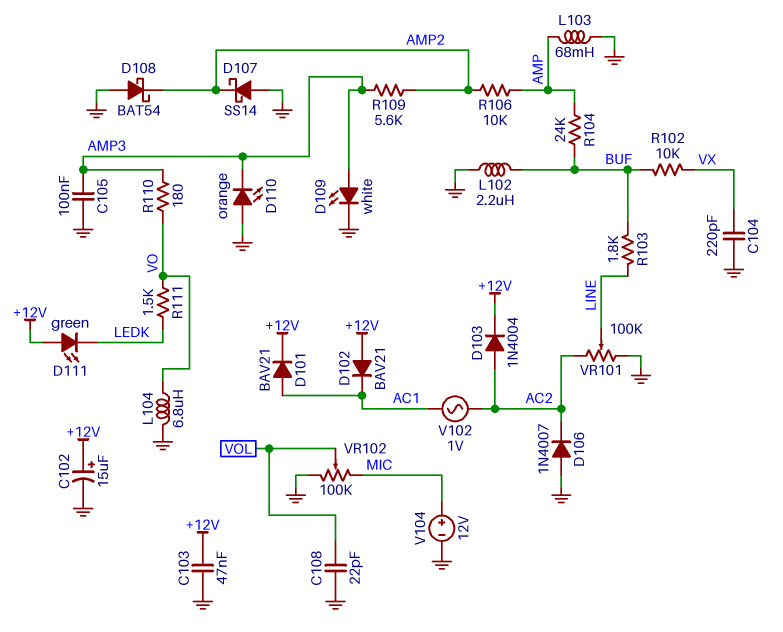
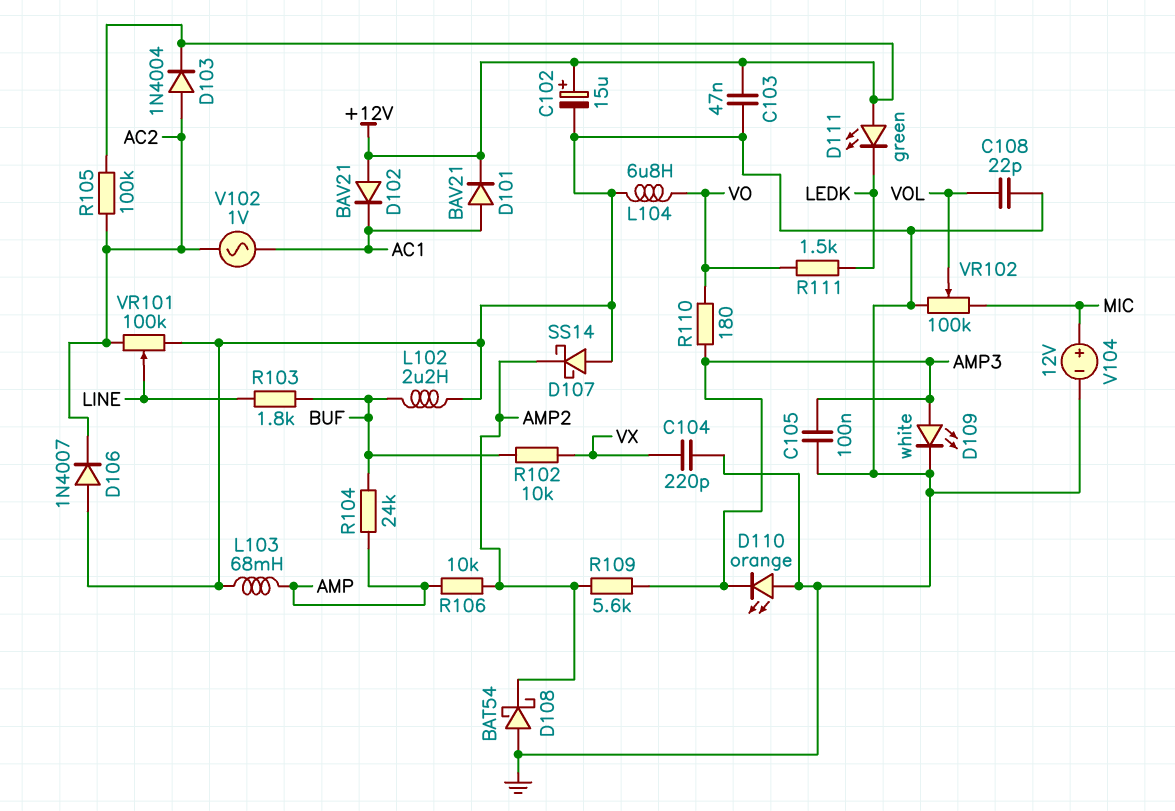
R105: none -> 100k (+12V, AC2)

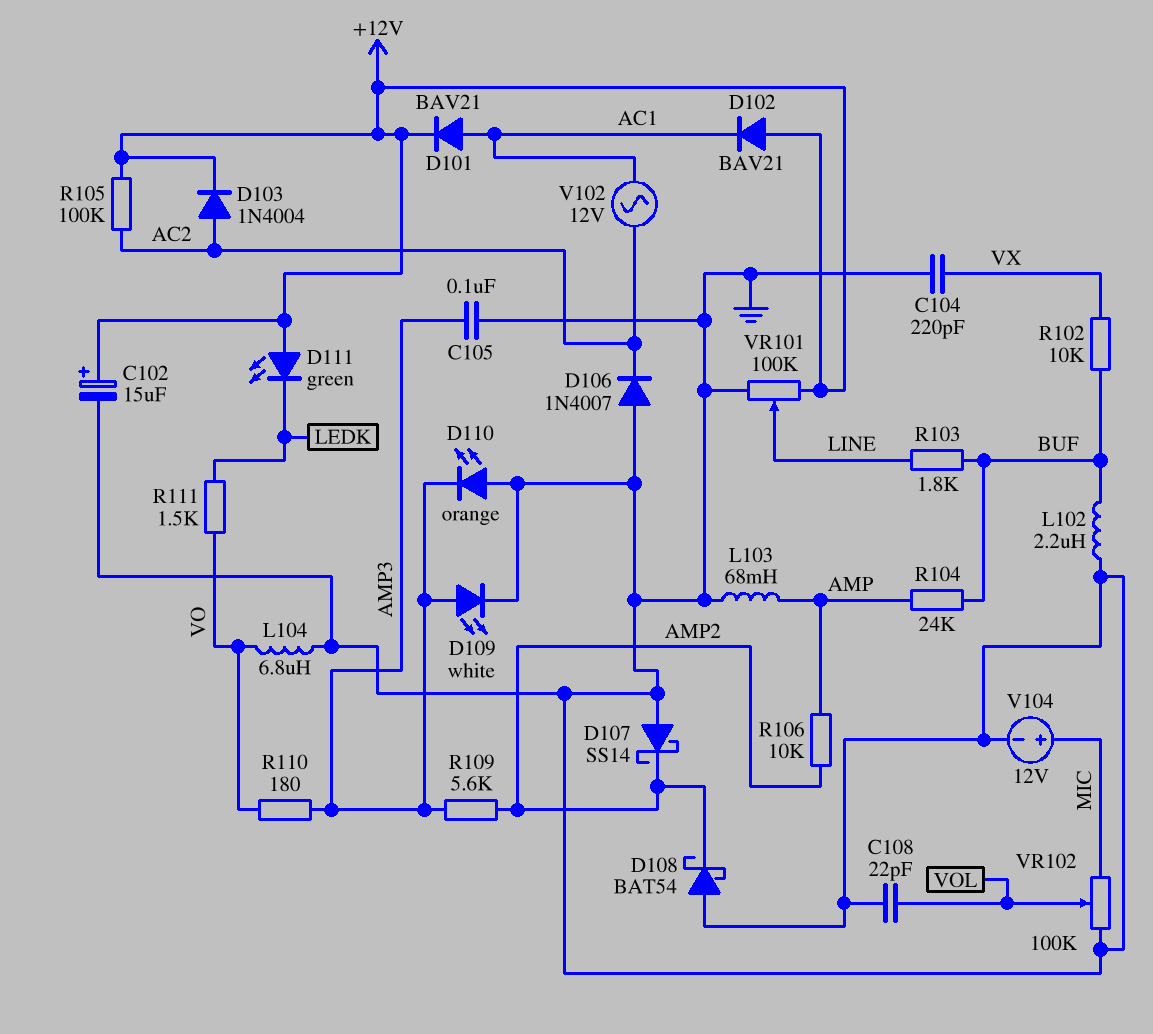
C103: 47nF (+12V, GND) -> none
V102: AC 1V (AC1, AC2) -> AC 12V (AC1, AC2)
VR101: 100k (AC2, GND, wiper LINE) -> 100k (+12V, GND, wiper LINE)

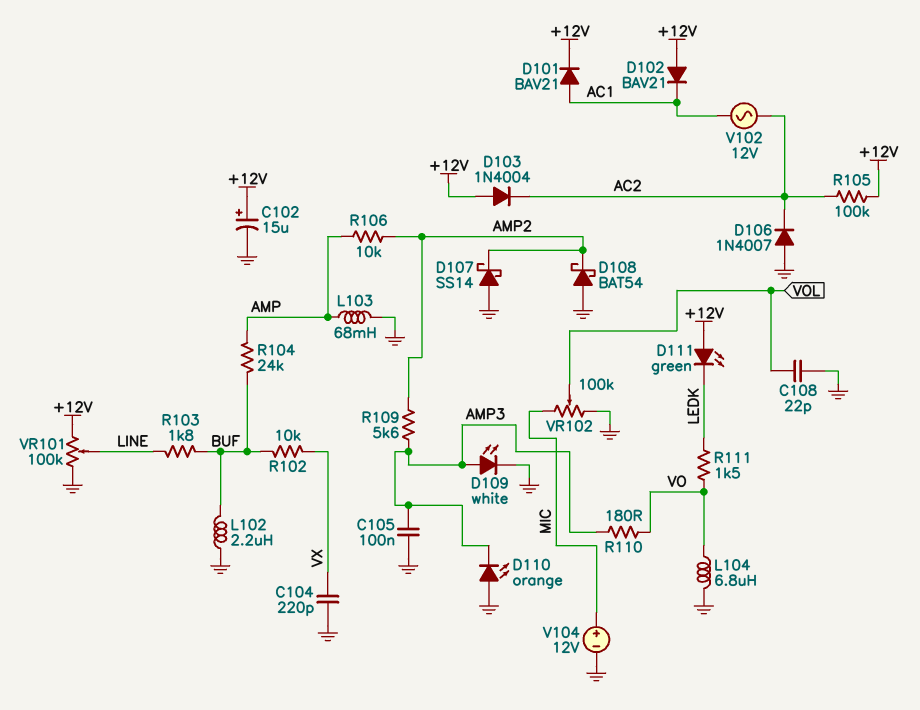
D103: diode 1N4004 (A AC2, K +12V) -> diode 1N4004 (A +12V, K AC2)

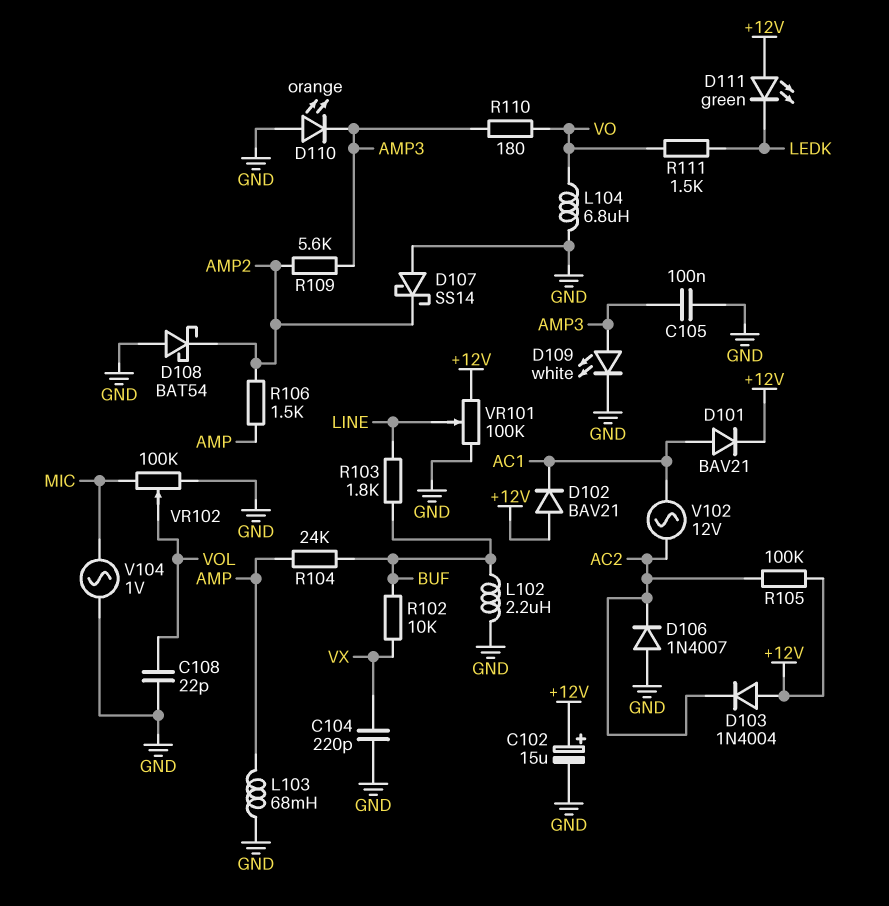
R106: 10k (AMP, AMP2) -> 1.5k (AMP, AMP2)
V104: 12V (plus MIC, minus GND) -> AC 1V (GND, MIC)

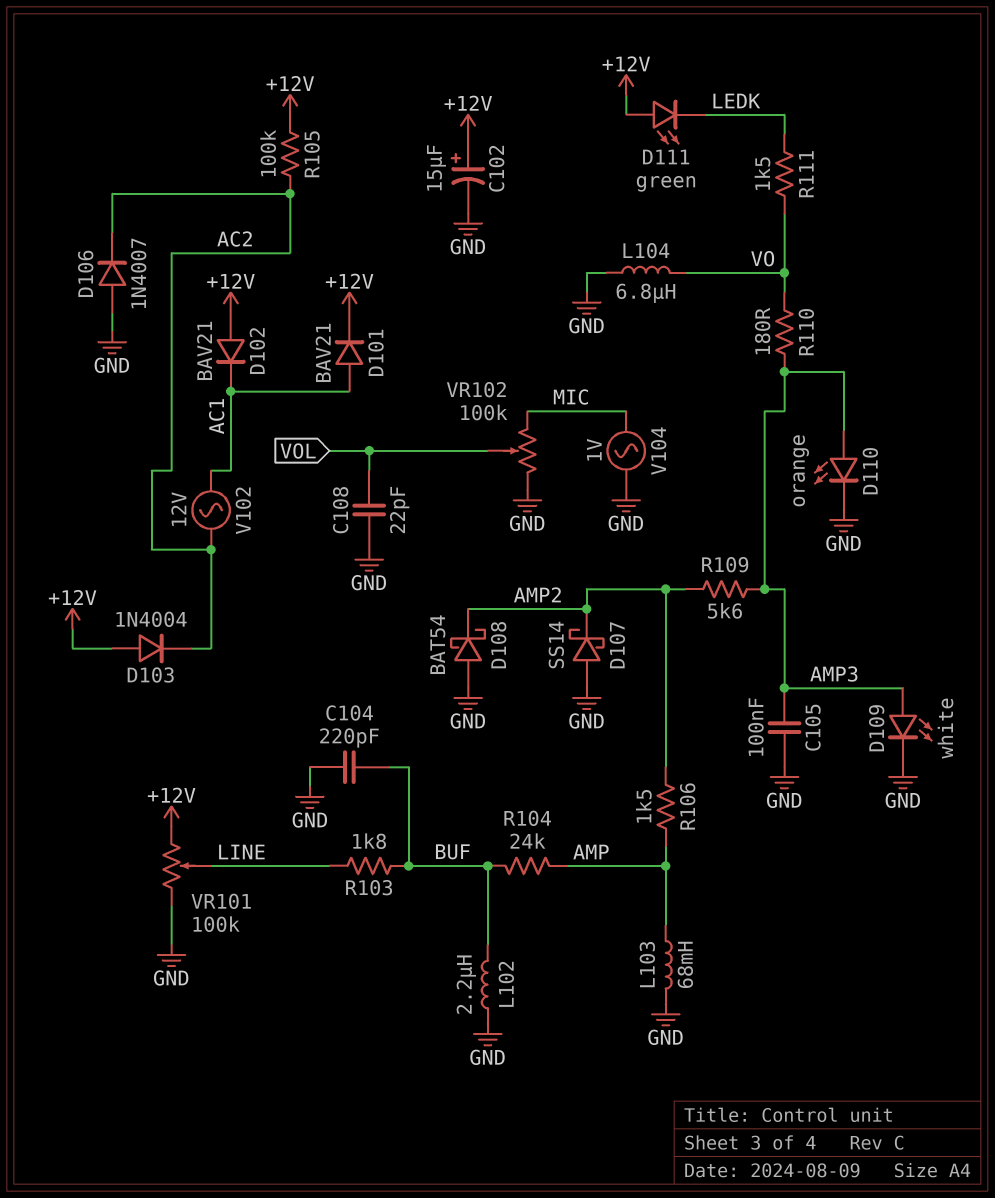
C104: 220pF (GND, VX) -> 220pF (BUF, GND)
D110: LED orange (A GND, K AMP3) -> LED orange (A AMP3, K GND)
R102: 10k (BUF, VX) -> none

